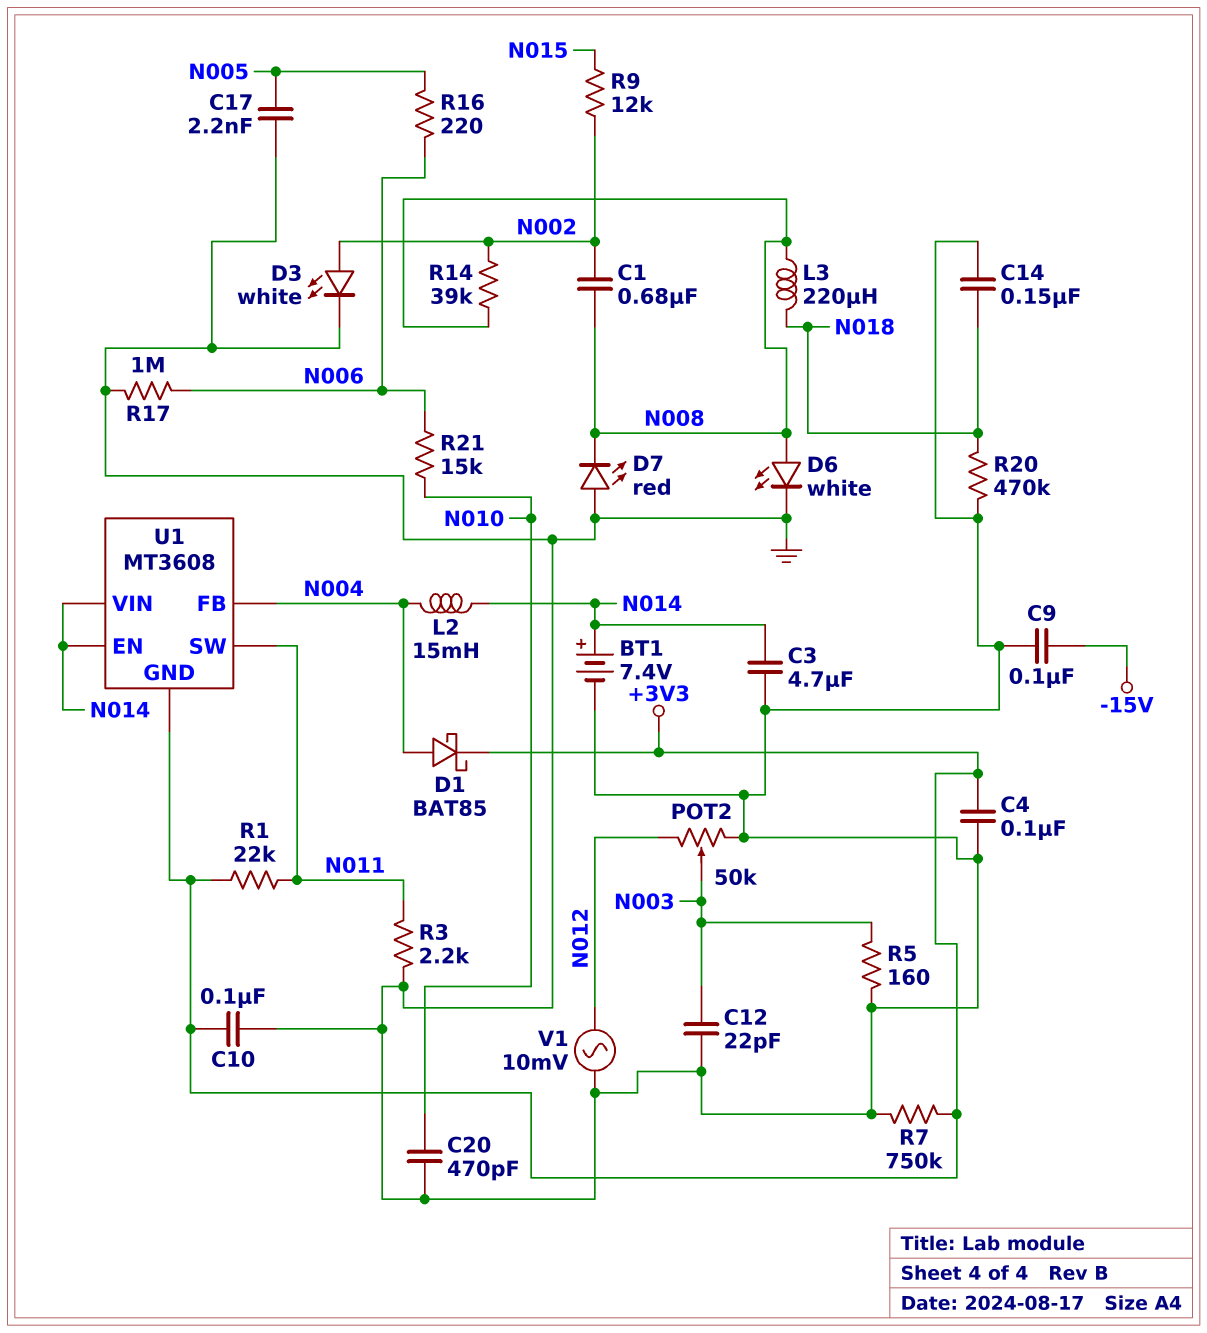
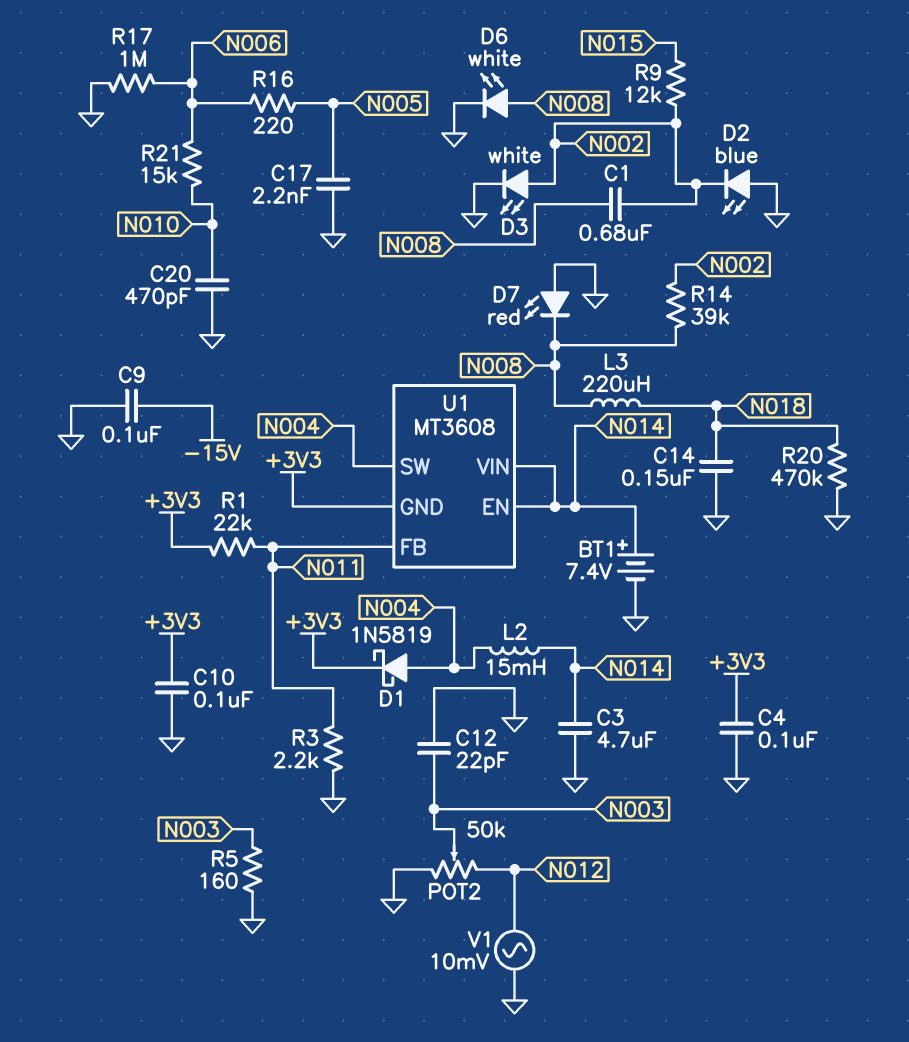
D1: schottky BAT85 (A N004, K +3V3) -> schottky 1N5819 (A N004, K +3V3)
D2: none -> LED blue (A GND, K N002)
R7: 750k (+3V3, GND) -> none
U1 pin FB: N004 -> N011
U1 pin SW: N011 -> N004

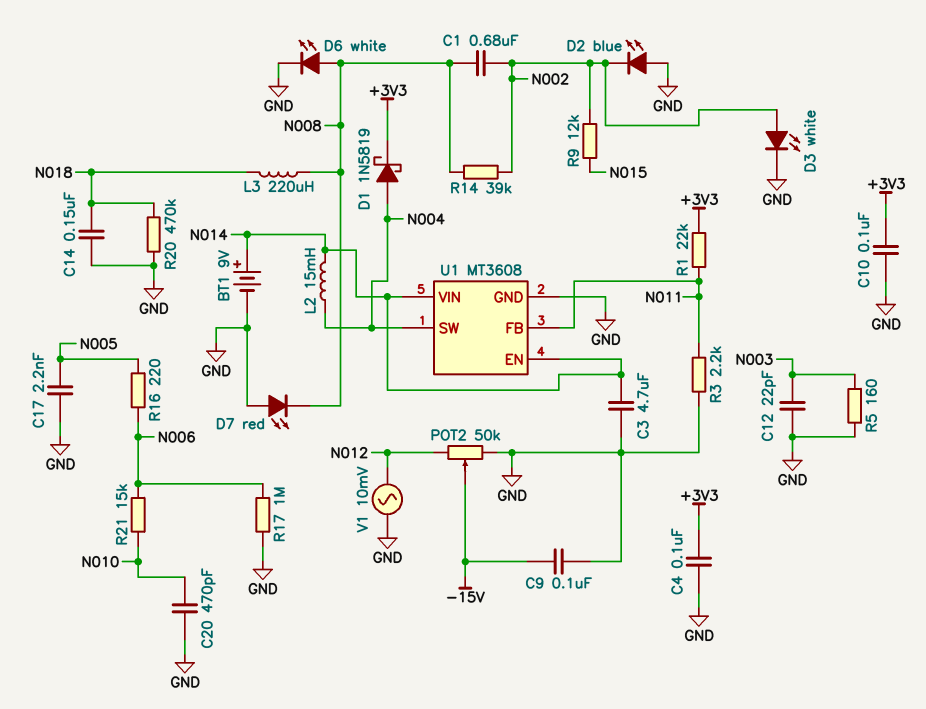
BT1: 7.4V (plus N014, minus GND) -> 9V (plus N014, minus GND)
POT2: 50k (GND, N012, wiper N003) -> 50k (GND, N012, wiper -15V)
U1 pin GND: +3V3 -> GND

